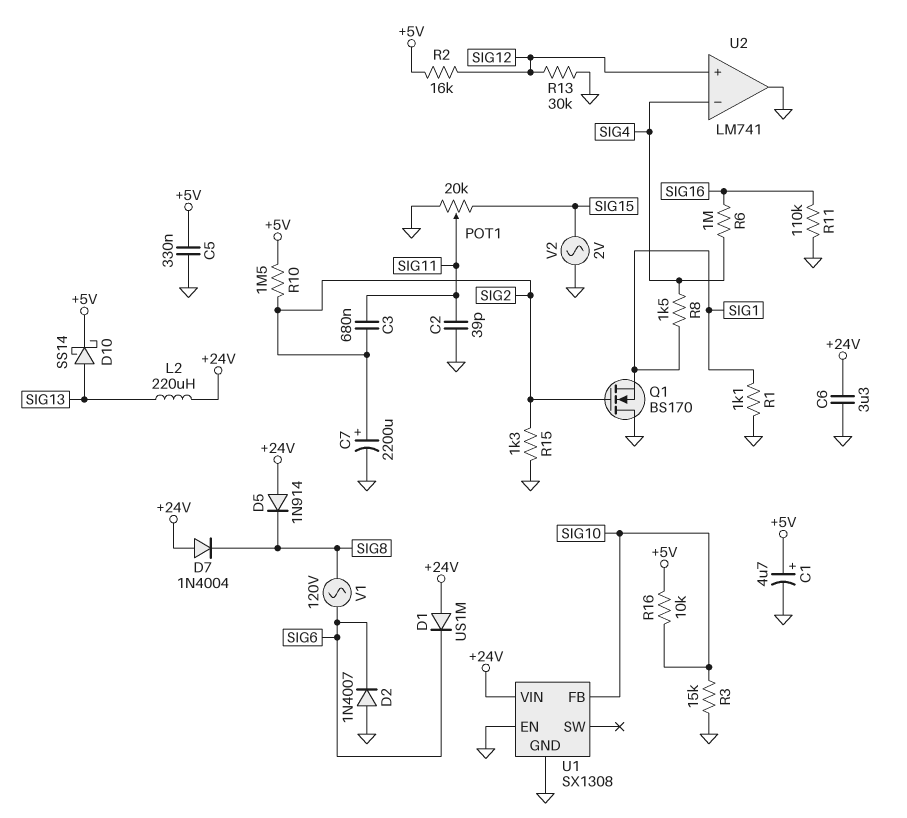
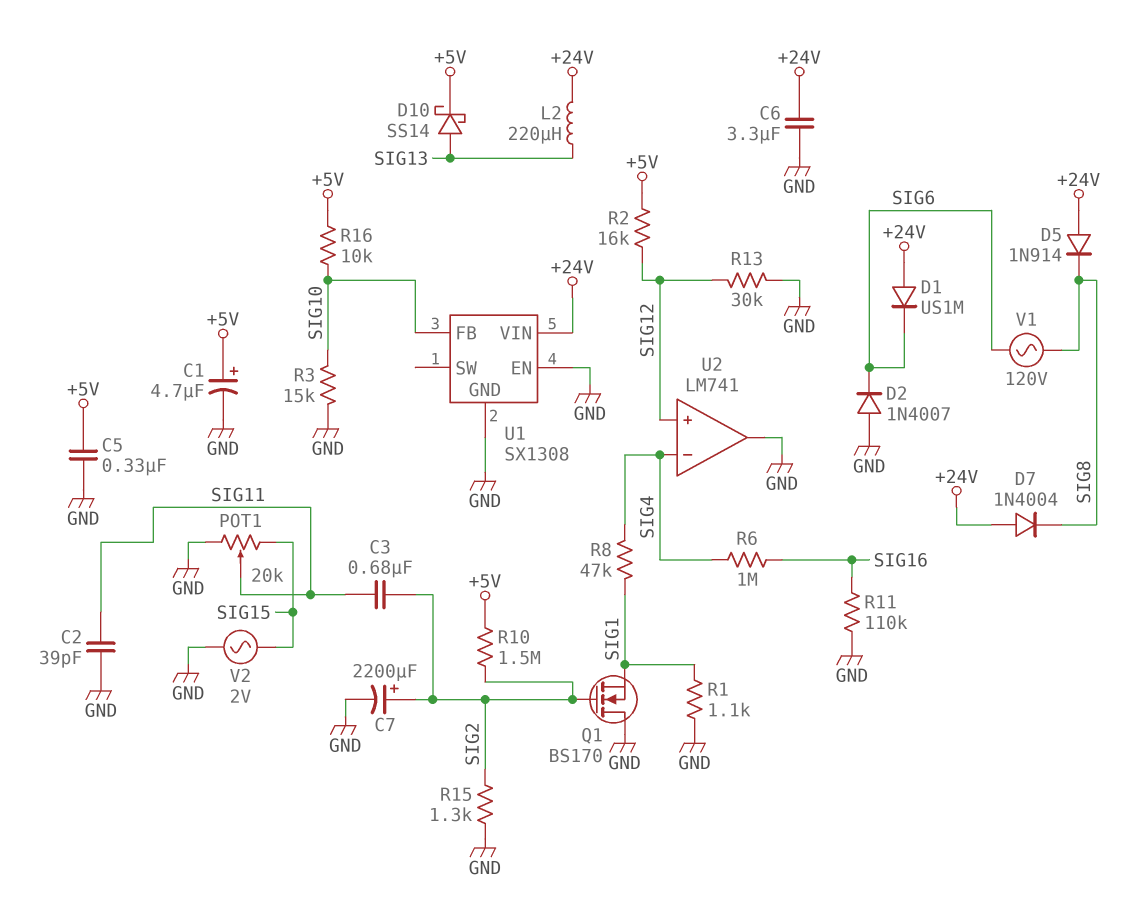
R8: 1.5k (SIG1, SIG4) -> 47k (SIG1, SIG4)

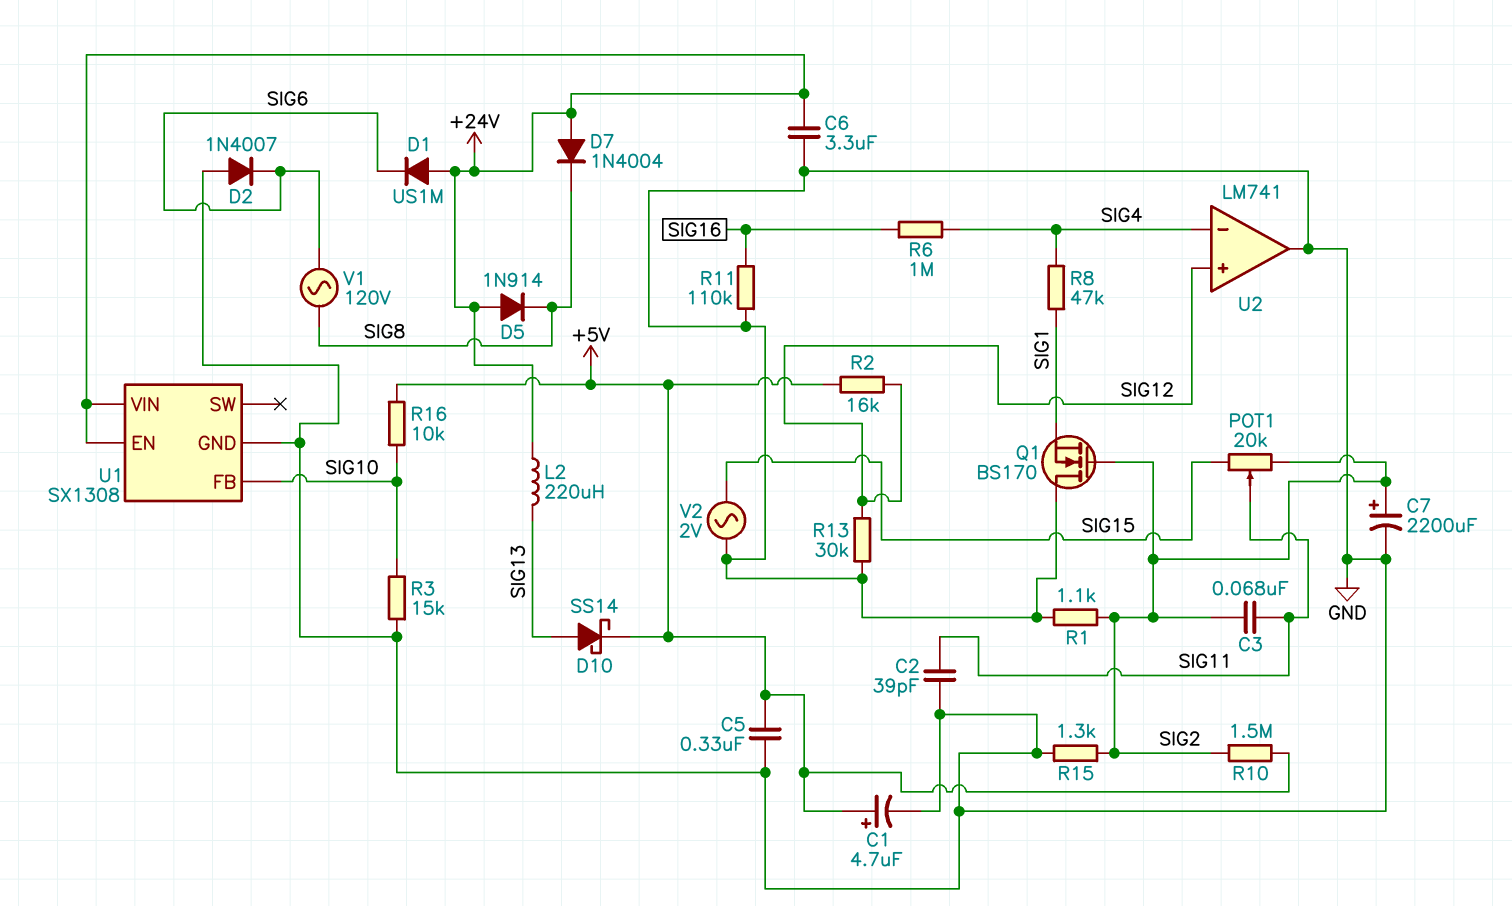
C3: 680nF (SIG2, SIG11) -> 68nF (SIG2, SIG11)
POT1: 20k (GND, SIG15, wiper SIG11) -> 20k (SIG2, SIG15, wiper SIG11)
R1: 1.1k (GND, SIG1) -> 1.1k (GND, SIG2)
U1 pin EN: GND -> +24V

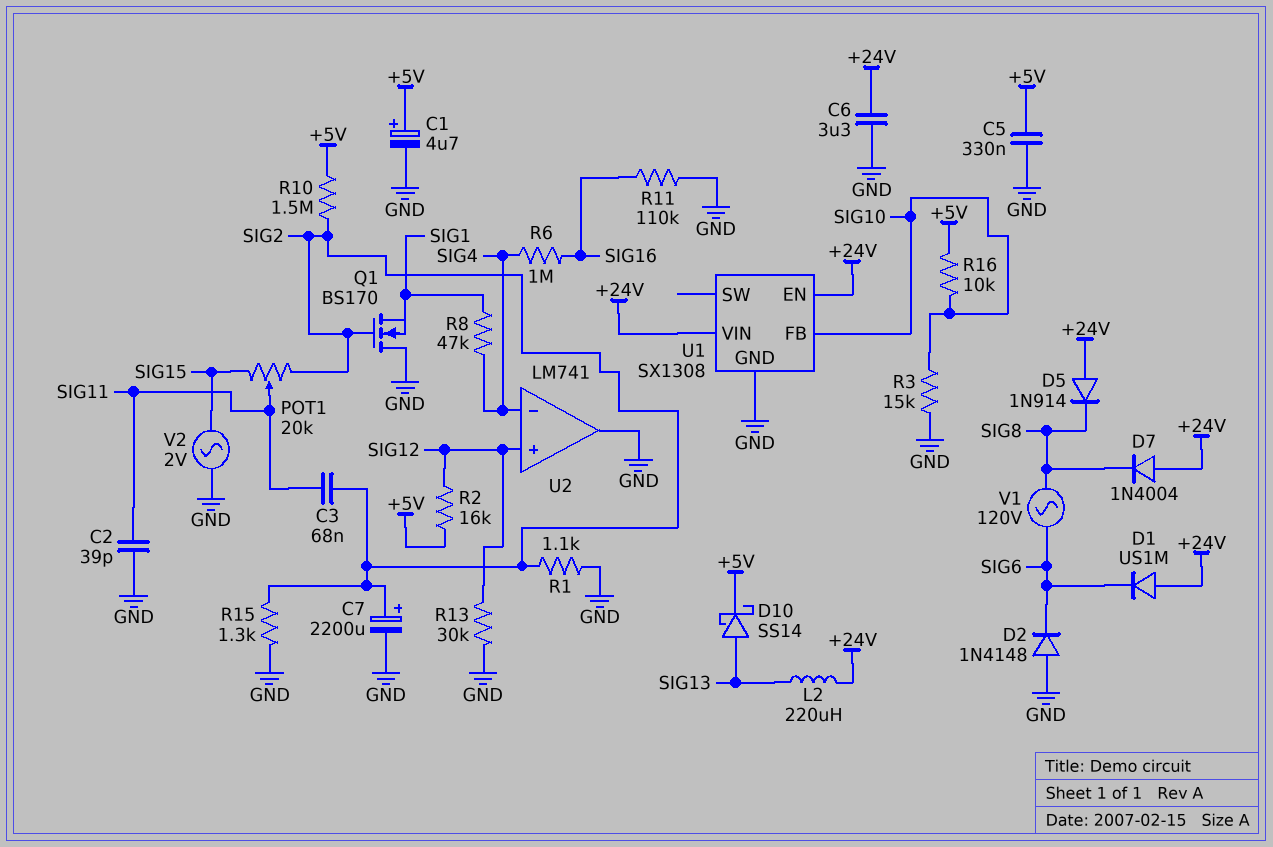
D2: diode 1N4007 (A GND, K SIG6) -> diode 1N4148 (A GND, K SIG6)

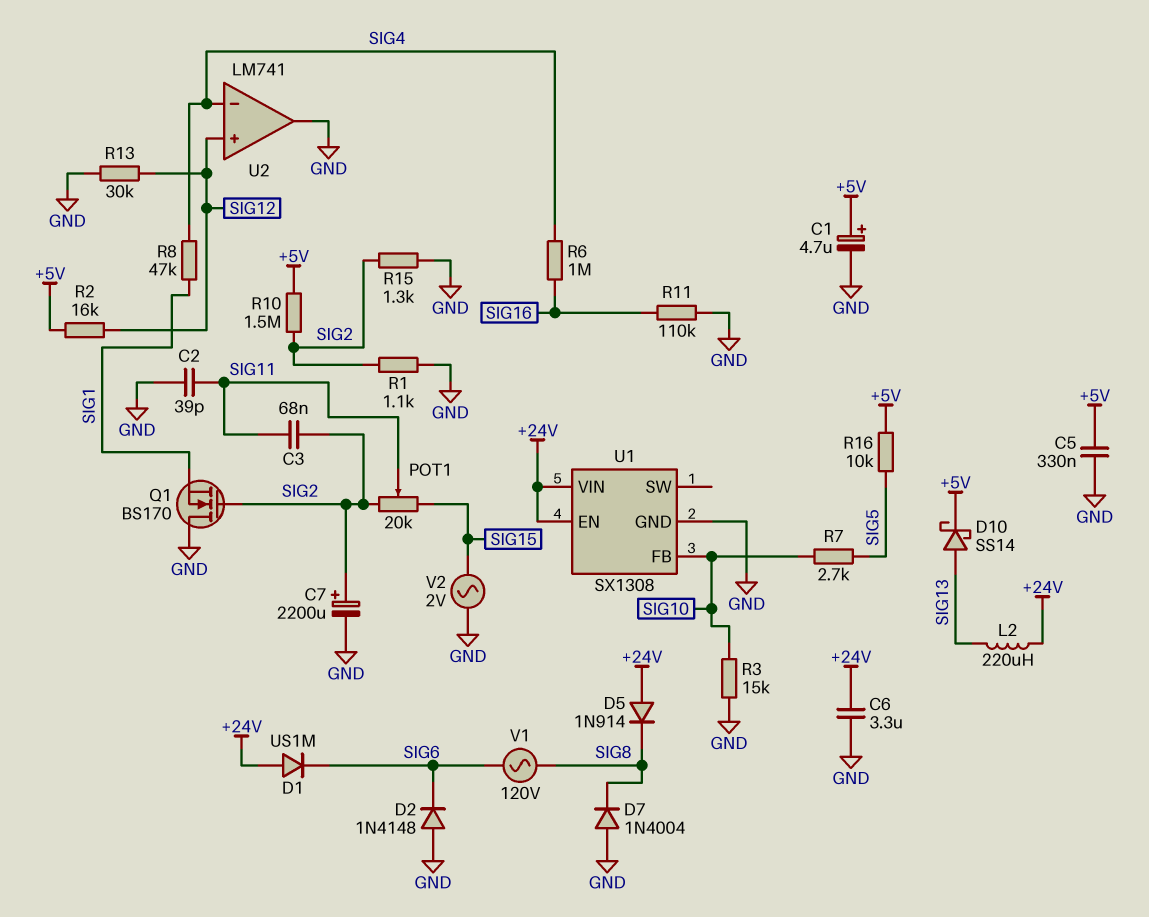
D7: diode 1N4004 (A +24V, K SIG8) -> diode 1N4004 (A GND, K SIG8)
R7: none -> 2.7k (SIG5, SIG10)
R16: 10k (+5V, SIG10) -> 10k (+5V, SIG5)

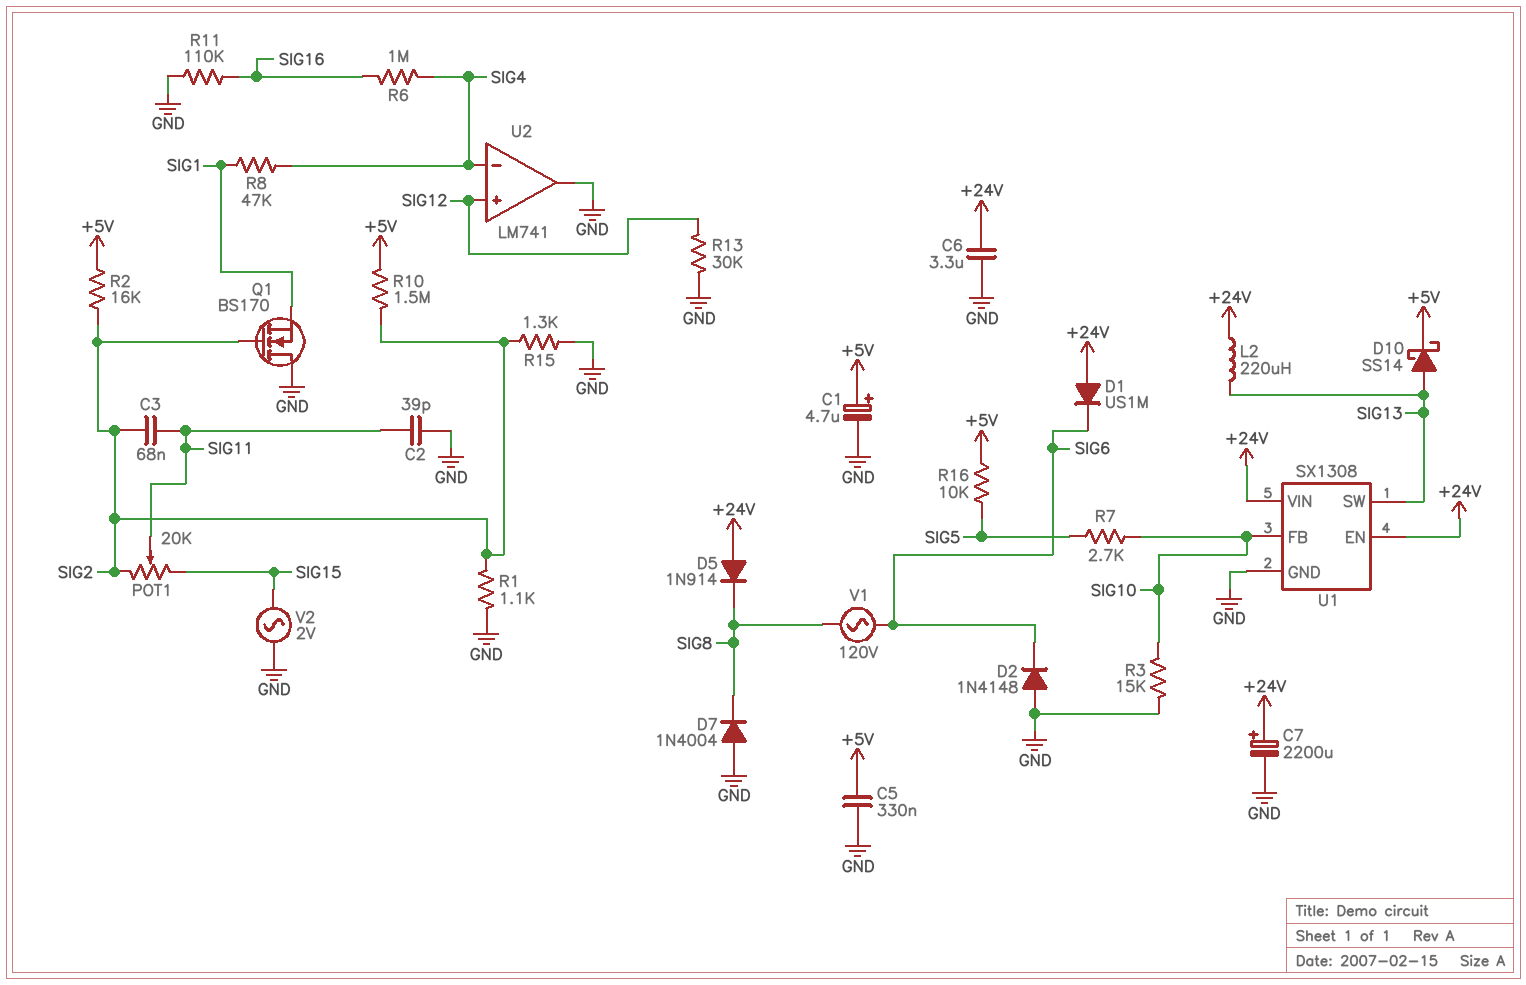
C7: 2200uF (plus SIG2, minus GND) -> 2200uF (plus +24V, minus GND)
R2: 16k (+5V, SIG12) -> 16k (+5V, SIG2)
U1 pin SW: none -> SIG13

